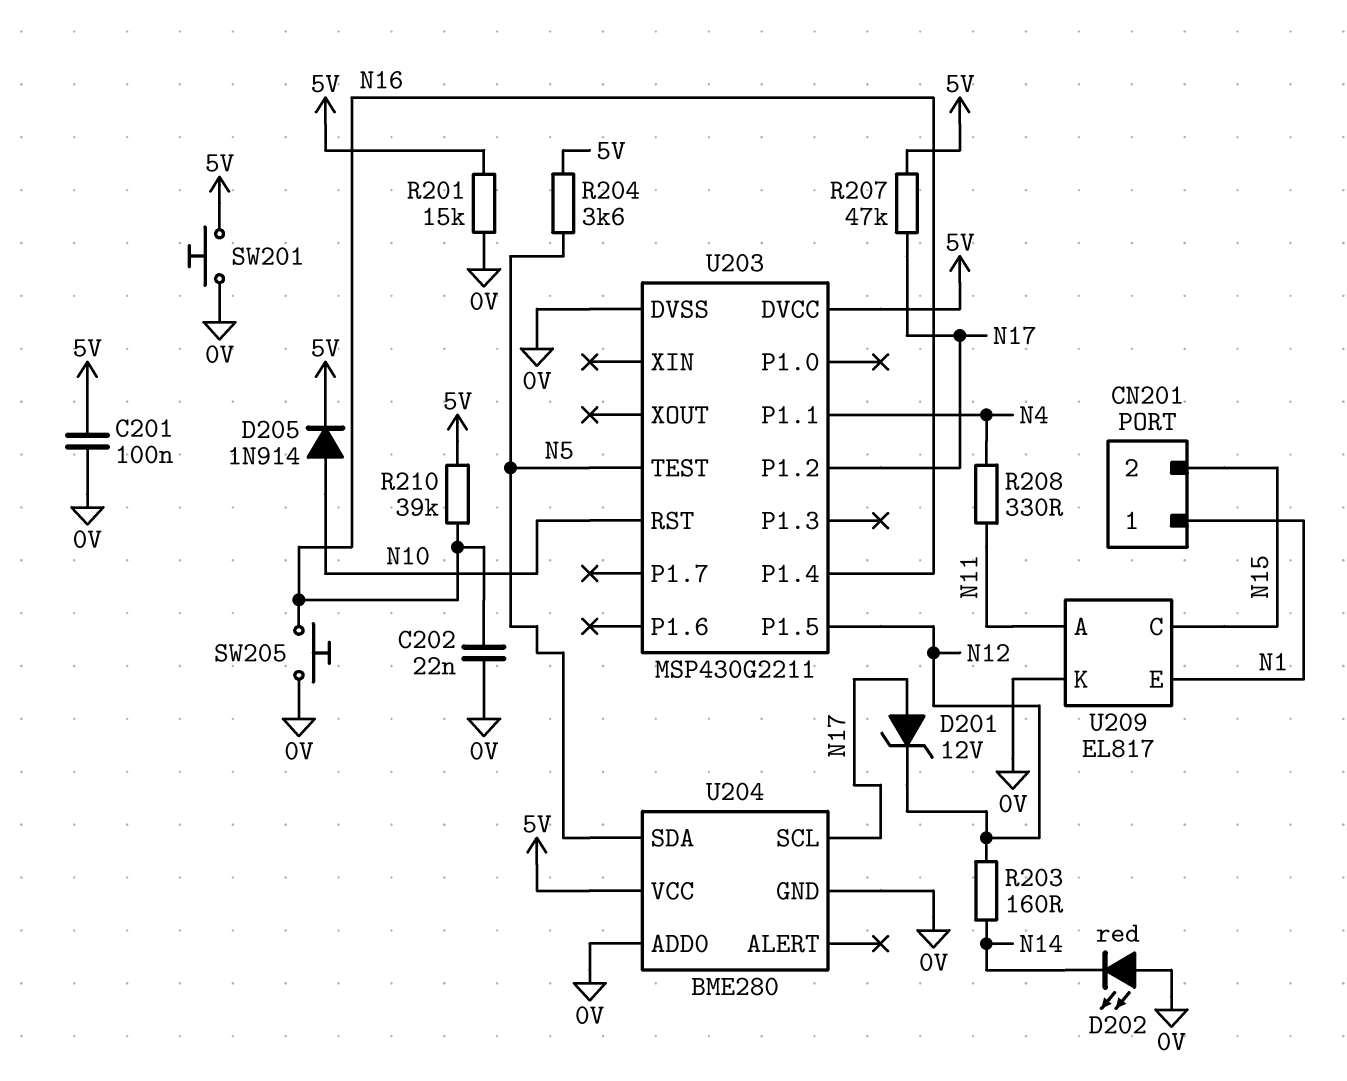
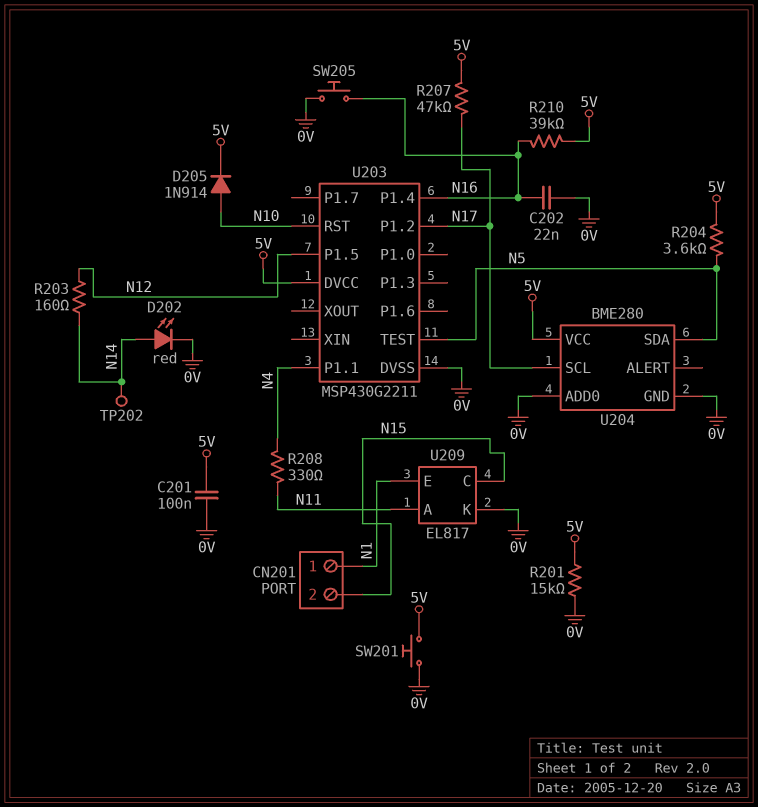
D201: zener 12V (A N17, K N12) -> none
D202: LED red (A 0V, K N14) -> LED red (A N14, K 0V)
TP202: none -> test point (N14)

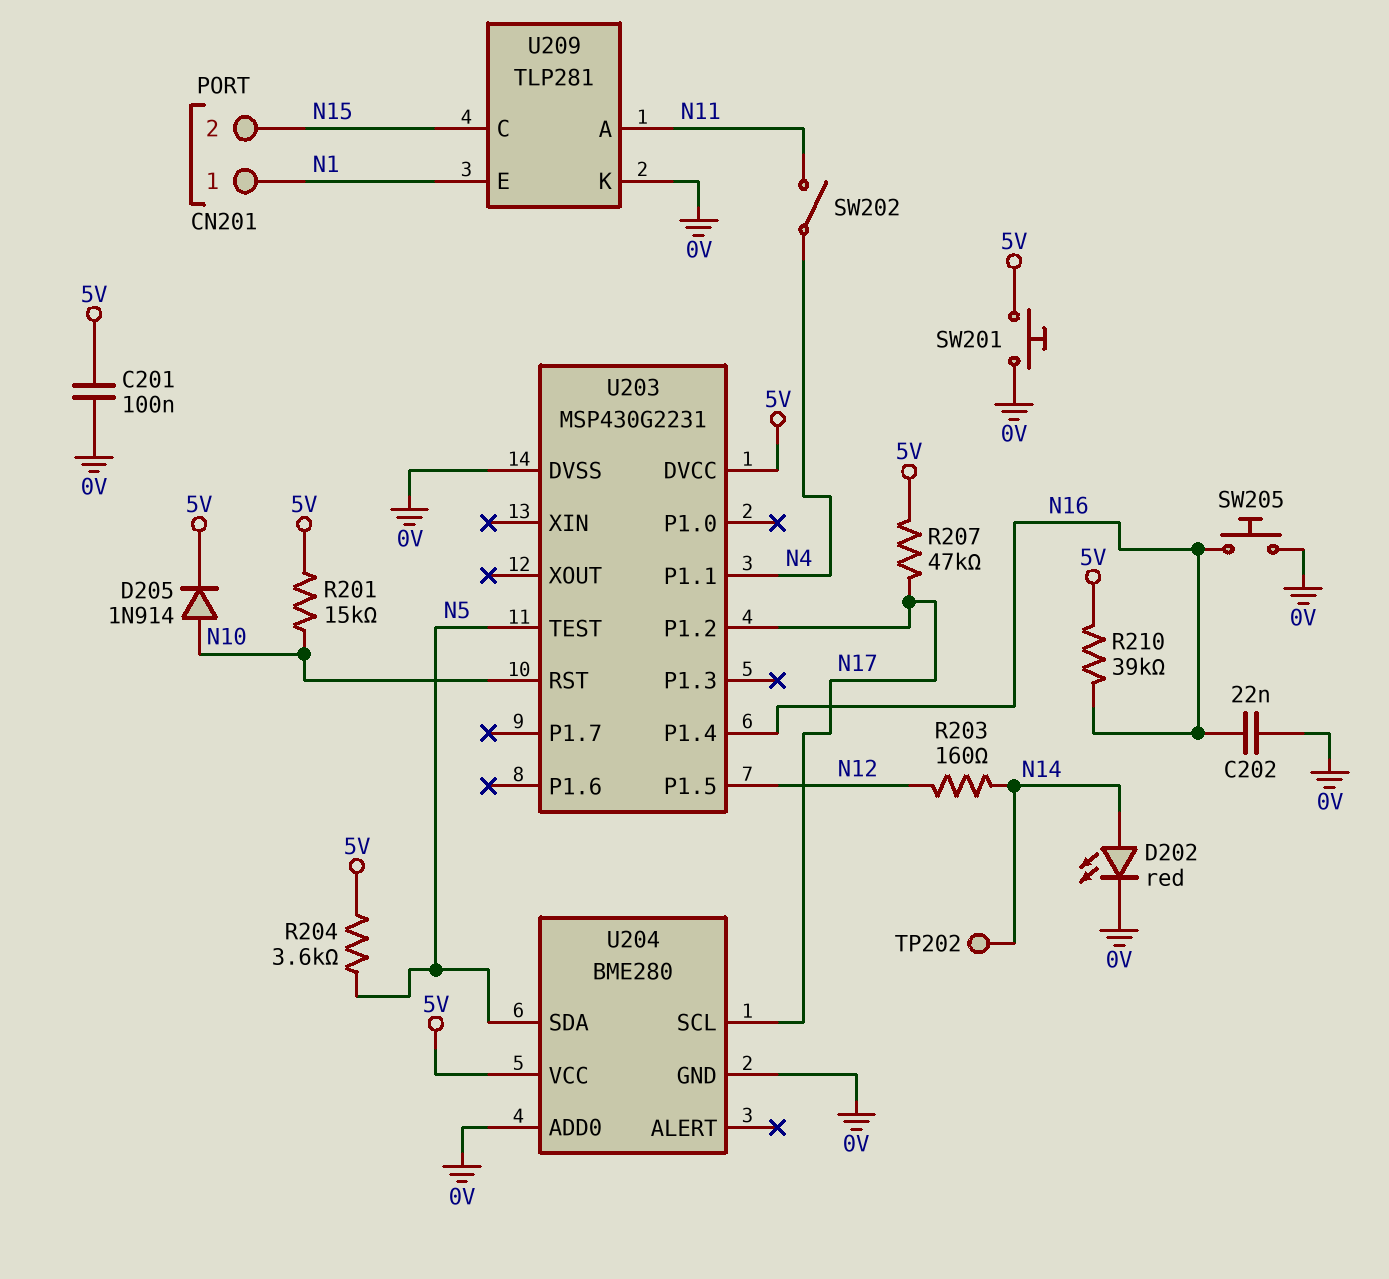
R201: 15k (0V, 5V) -> 15k (5V, N10)
R208: 330 (N4, N11) -> none
SW202: none -> switch (N4, N11)
U203: MSP430G2211 -> MSP430G2231
U209: EL817 -> TLP281

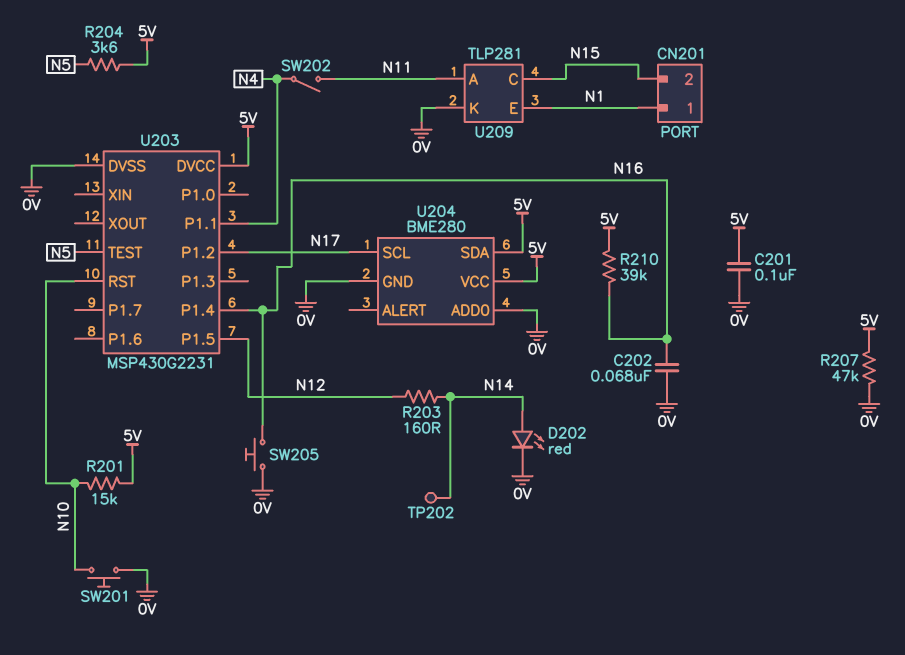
C202: 22nF (0V, N16) -> 68nF (0V, N16)
D205: diode 1N914 (A N10, K 5V) -> none
R207: 47k (5V, N17) -> 47k (0V, 5V)
SW201: button (0V, 5V) -> button (0V, N10)
U204 pin SDA: N5 -> 5V

